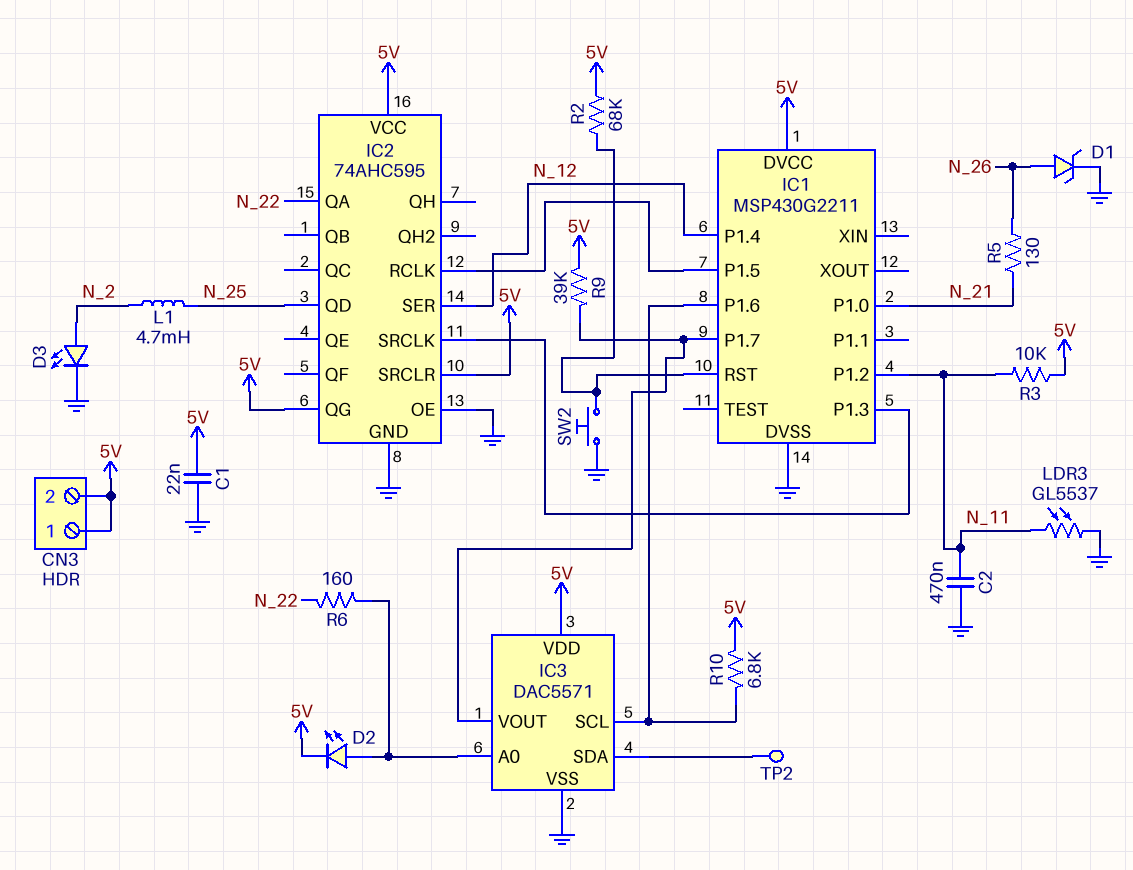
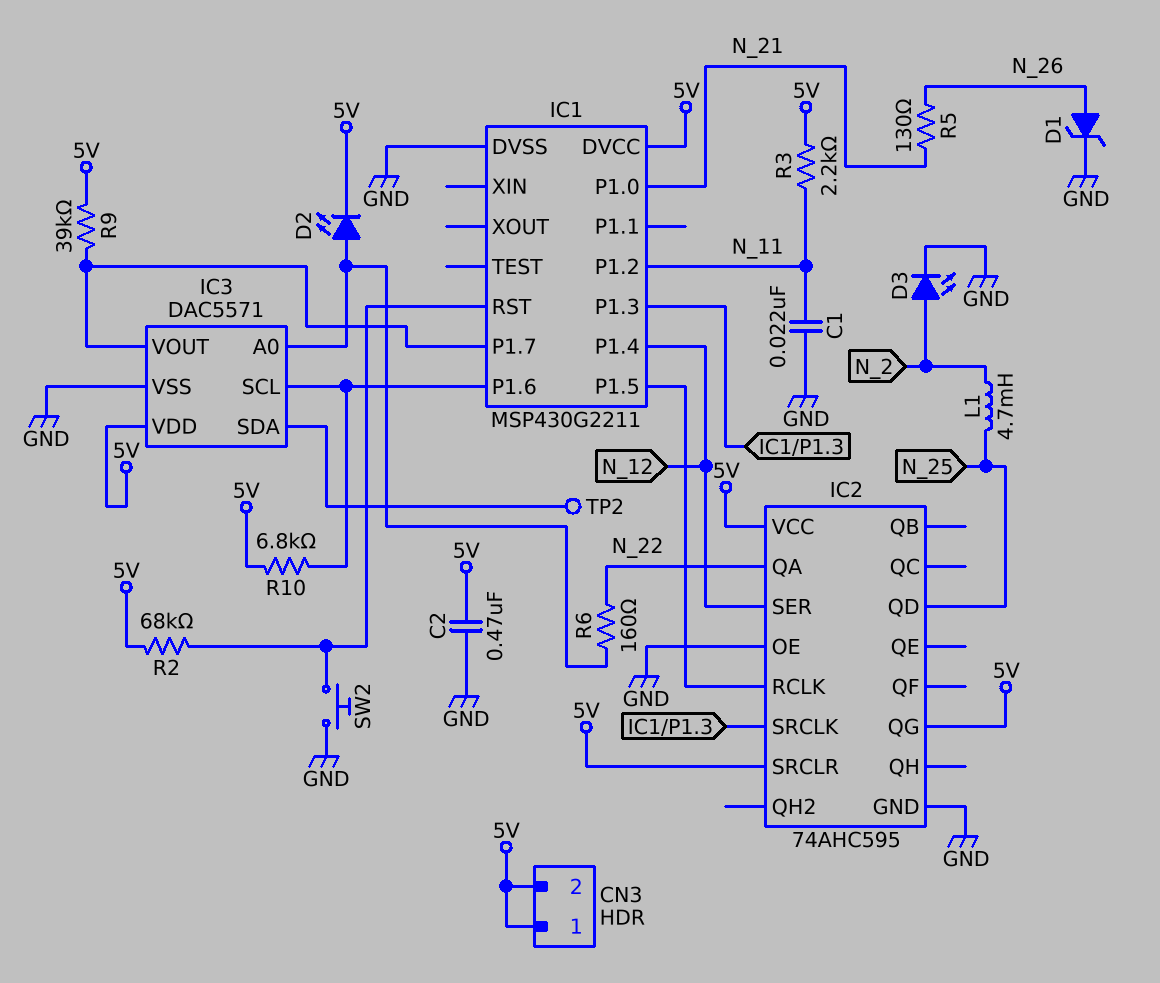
C1: 22nF (5V, GND) -> 22nF (GND, N_11)
C2: 470nF (GND, N_11) -> 470nF (5V, GND)
LDR3: GL5537 (GND, N_11) -> none
R3: 10k (5V, N_11) -> 2.2k (5V, N_11)

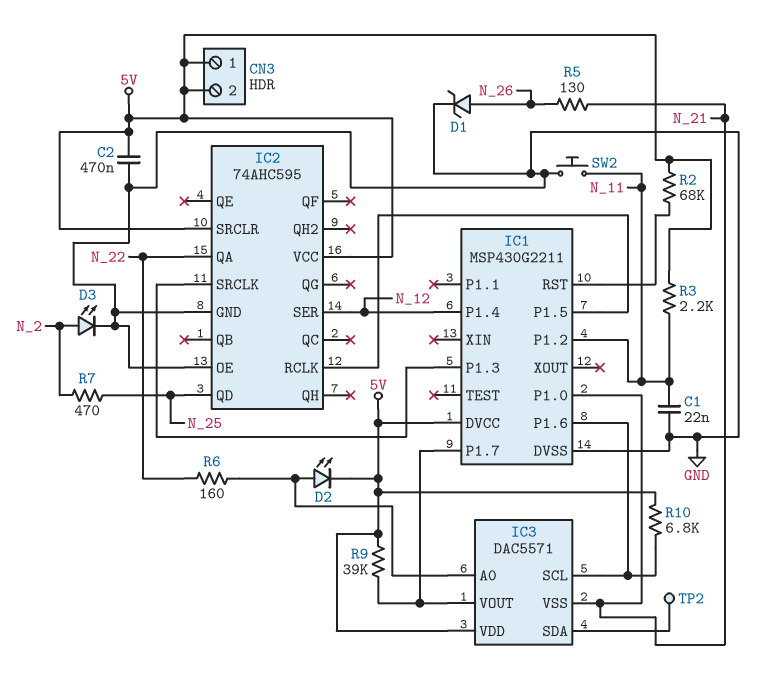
IC2 pin QG: 5V -> none
IC3 pin VSS: GND -> N_21
L1: 4.7mH (N_2, N_25) -> none
R7: none -> 470 (N_2, N_25)
SW2: button (GND, IC1/RST) -> button (GND, N_11)

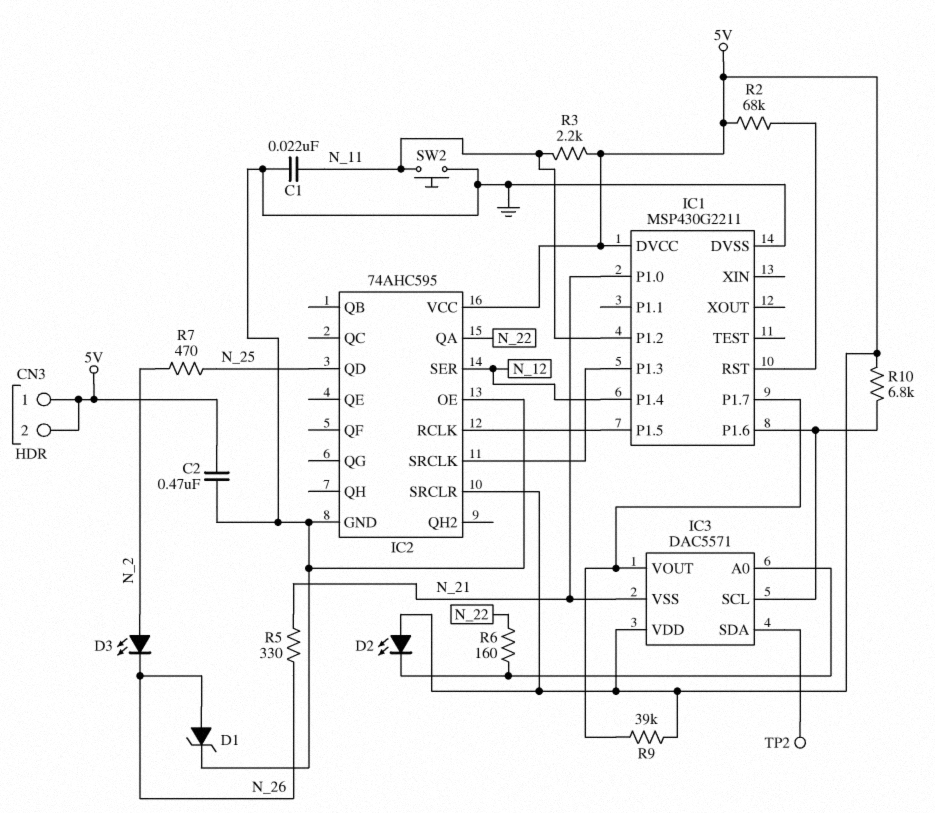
D2: LED (A IC3/A0, K 5V) -> LED (A 5V, K IC3/A0)
D3: LED (A N_2, K GND) -> LED (A N_2, K N_26)
R5: 130 (N_21, N_26) -> 330 (N_21, N_26)

